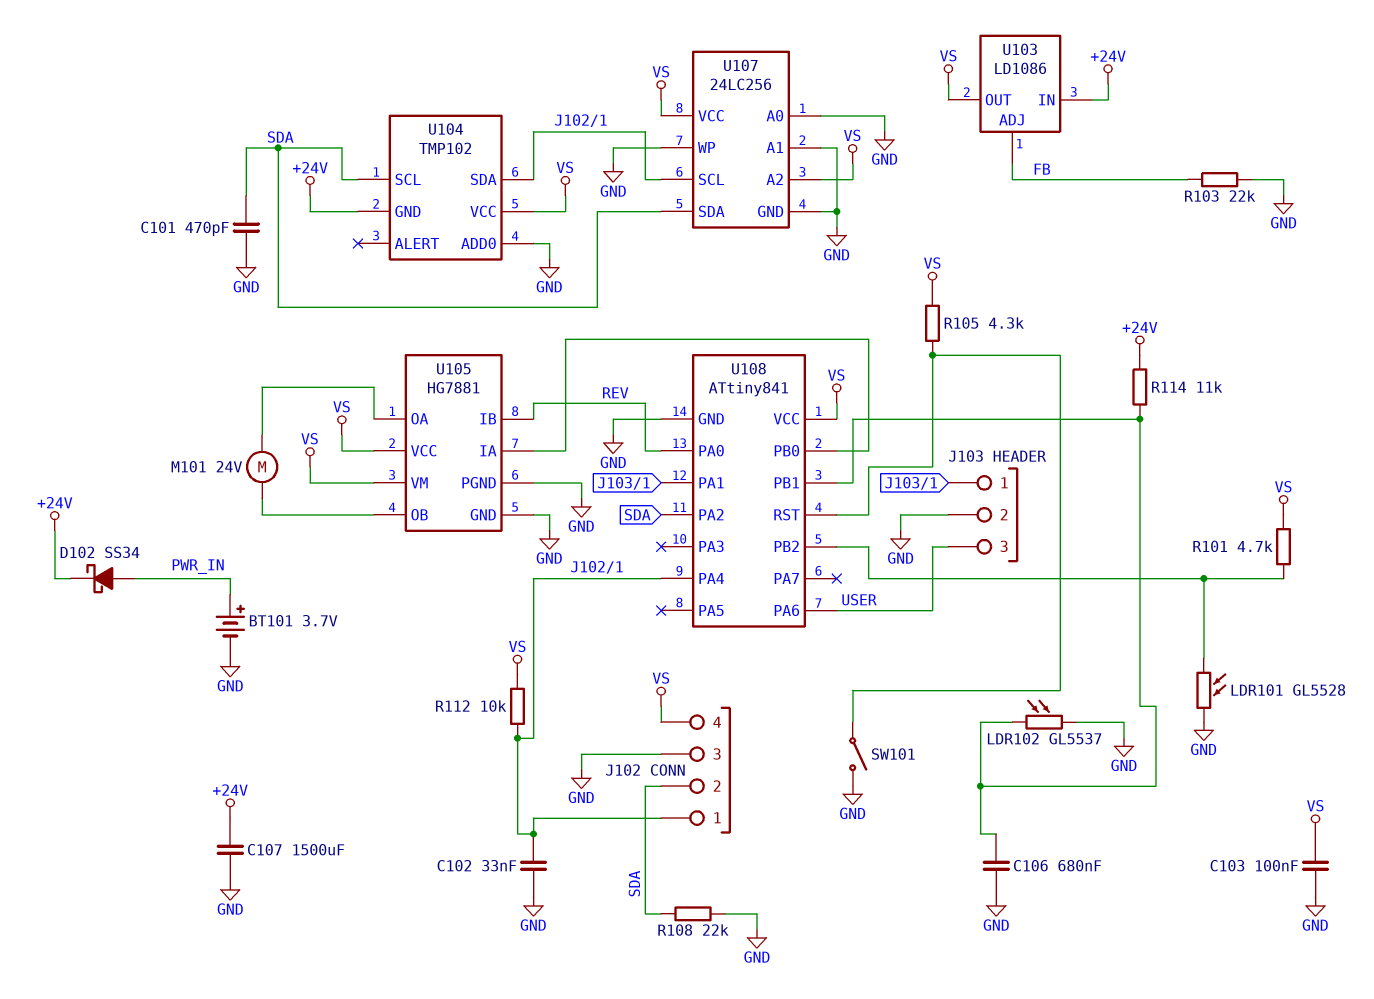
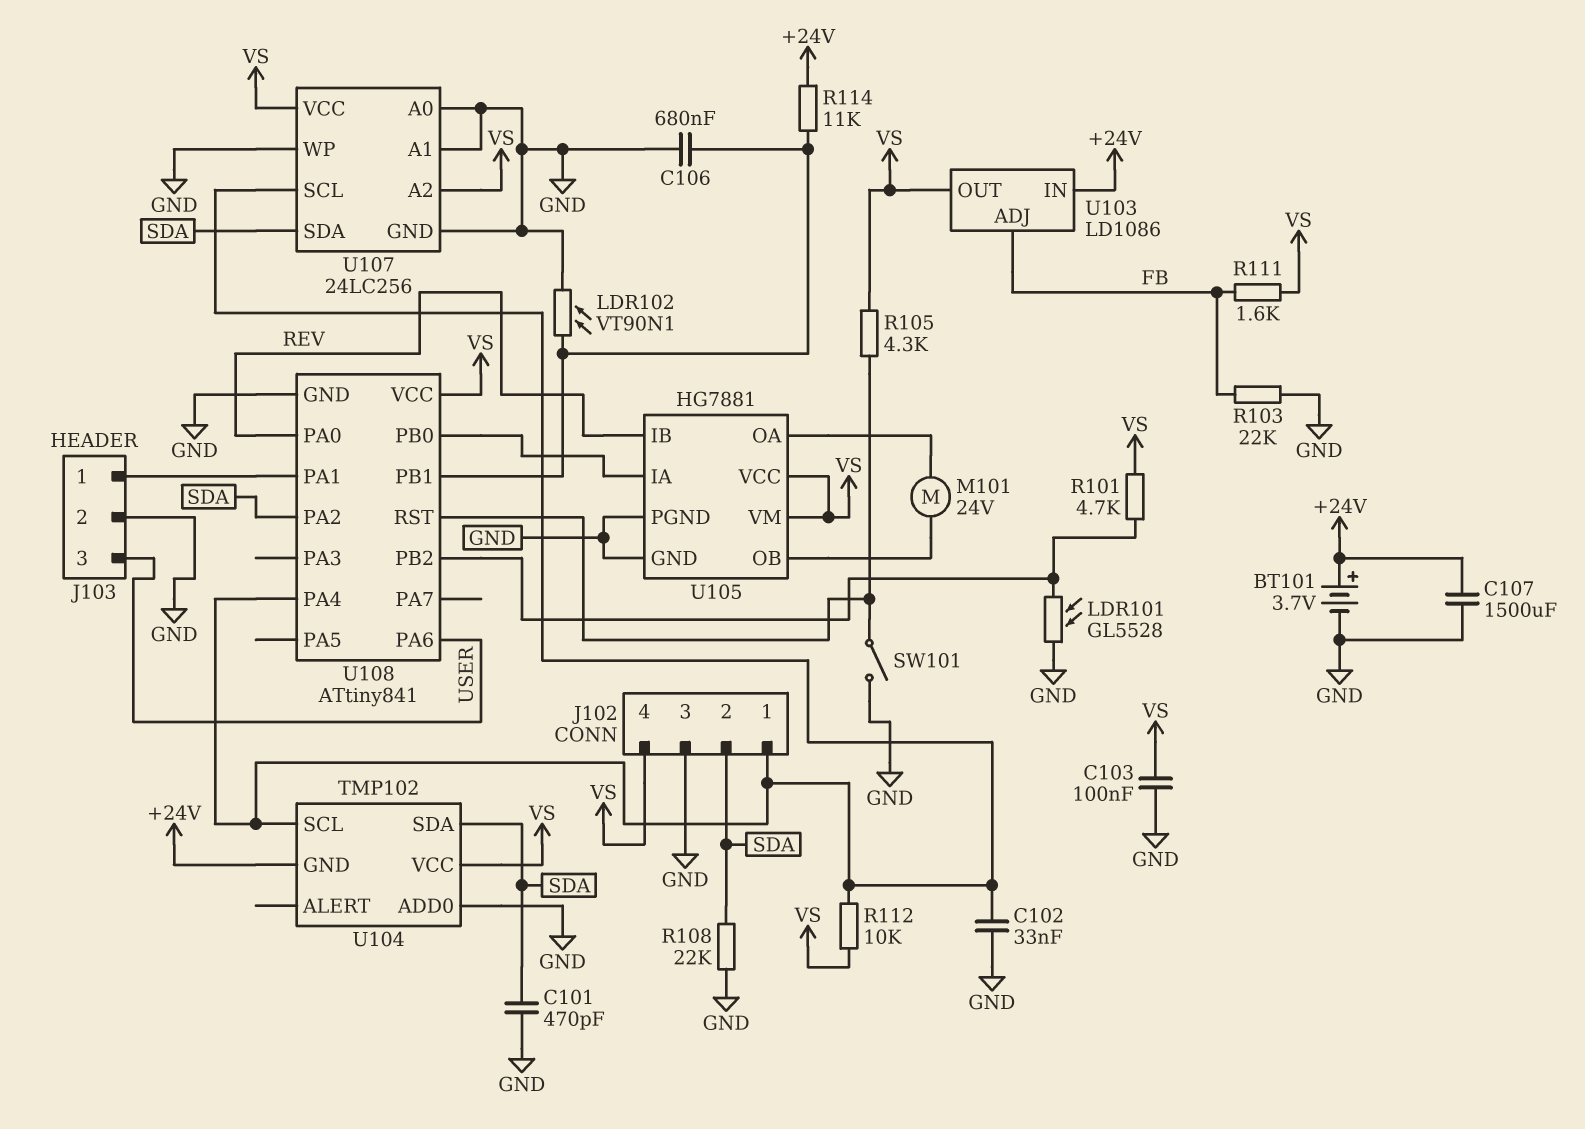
BT101: 3.7V (plus PWR_IN, minus GND) -> 3.7V (plus +24V, minus GND)
D102: schottky SS34 (A PWR_IN, K +24V) -> none
LDR102: GL5537 (GND, U108/PB1) -> VT90N1 (GND, U108/PB1)
R111: none -> 1.6k (FB, VS)
U104 pin SCL: SDA -> J102/1
U104 pin SDA: J102/1 -> SDA

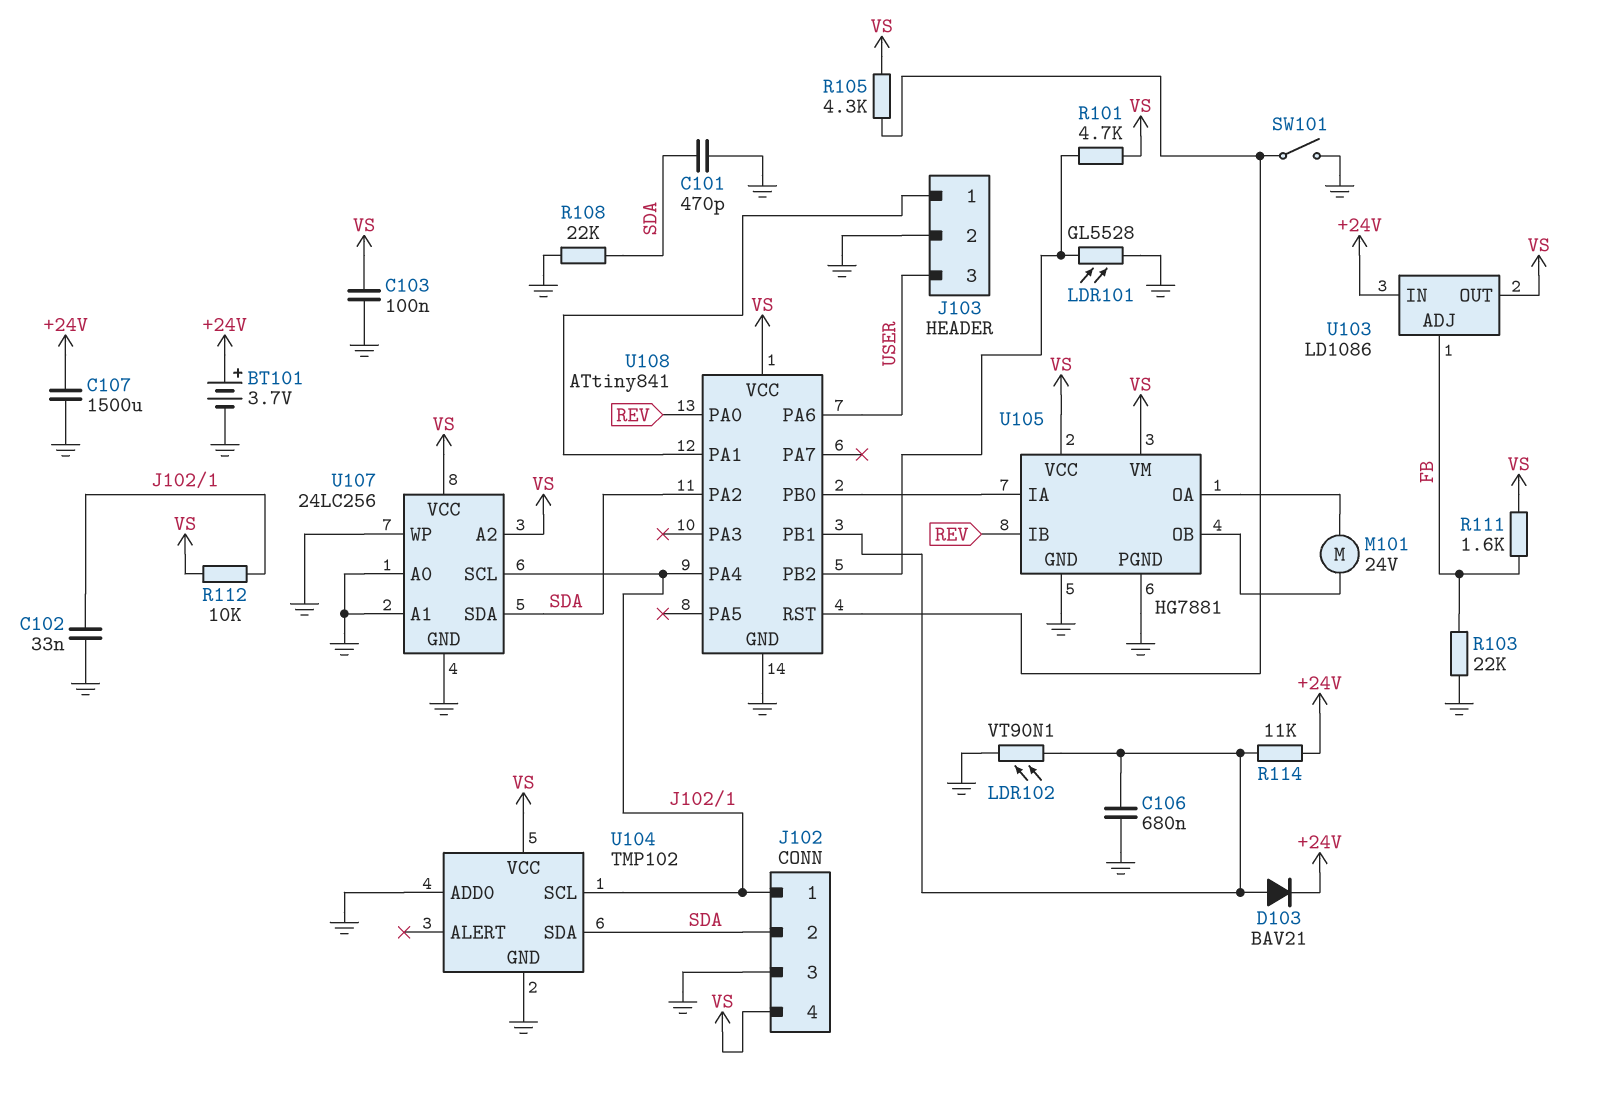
D103: none -> diode BAV21 (A U108/PB1, K +24V)
U104 pin GND: +24V -> GND

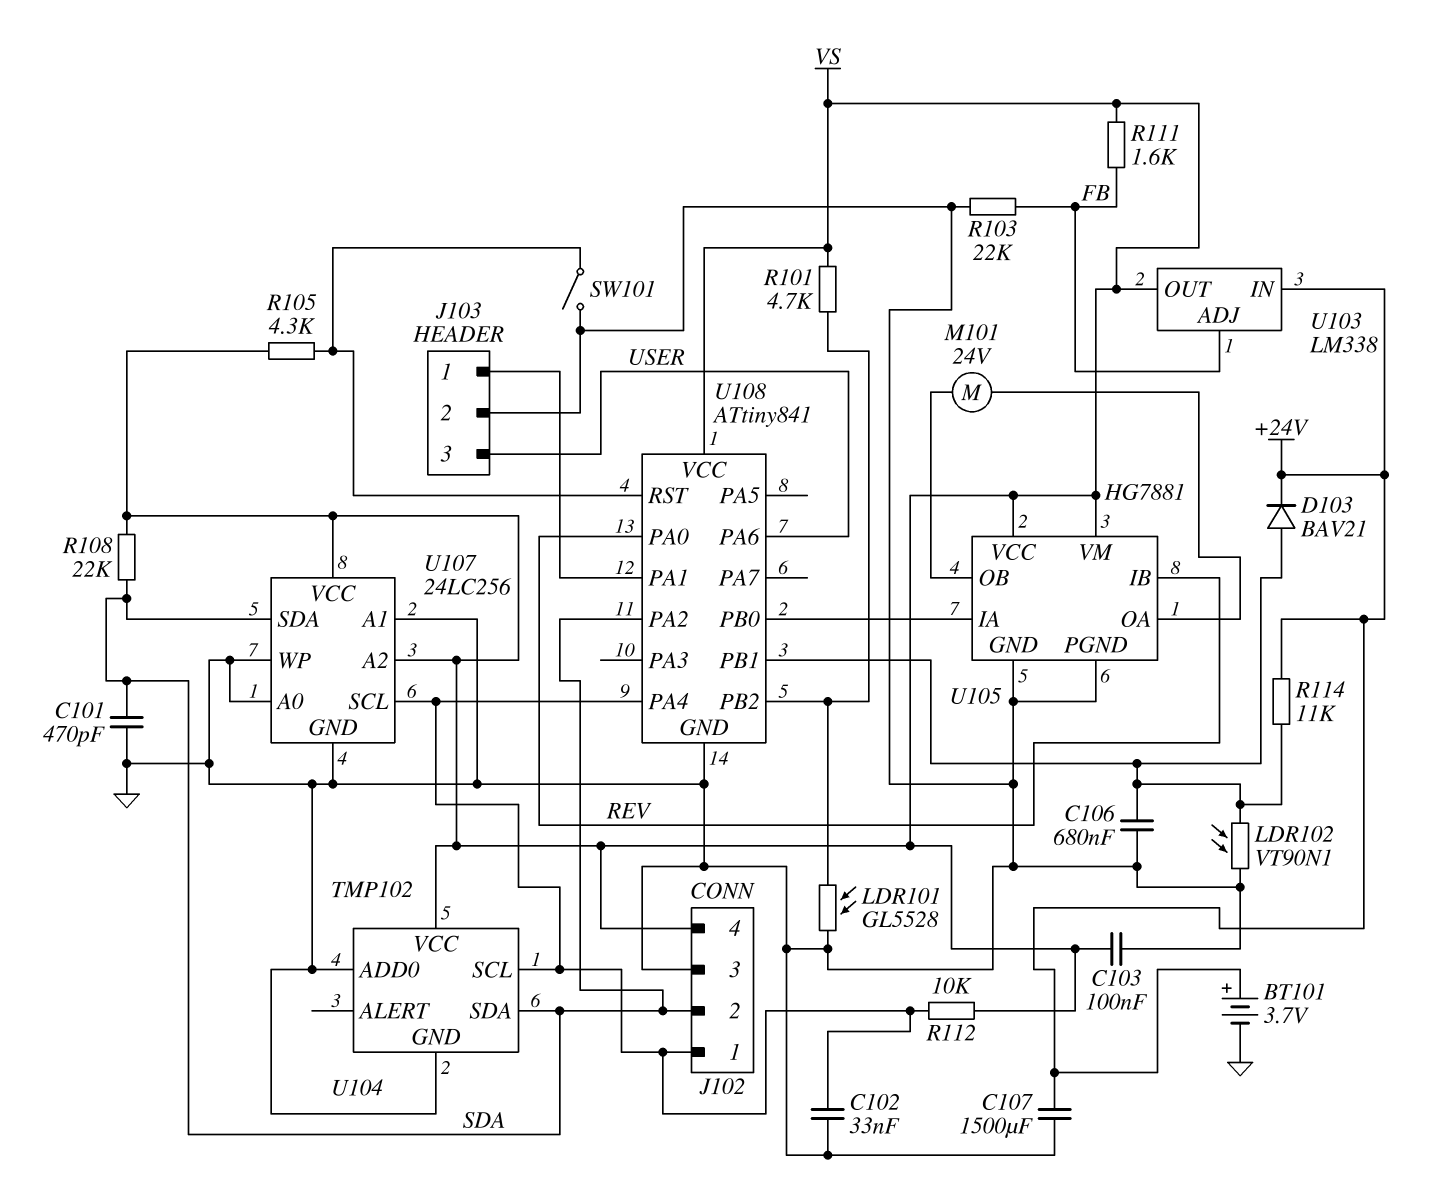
R108: 22k (GND, SDA) -> 22k (SDA, VS)
U103: LD1086 -> LM338

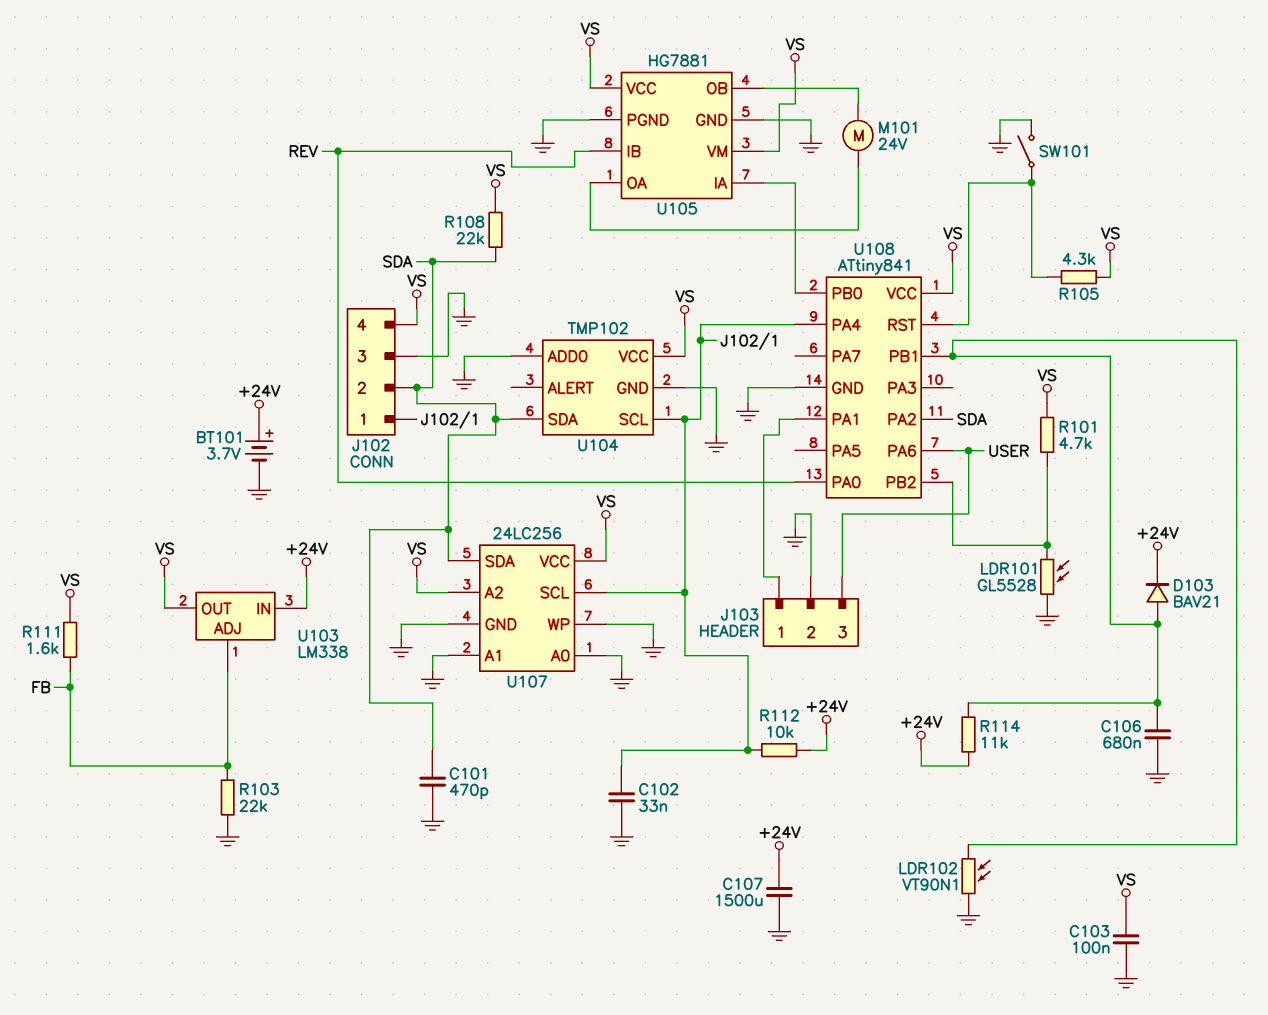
R112: 10k (J102/1, VS) -> 10k (+24V, J102/1)

